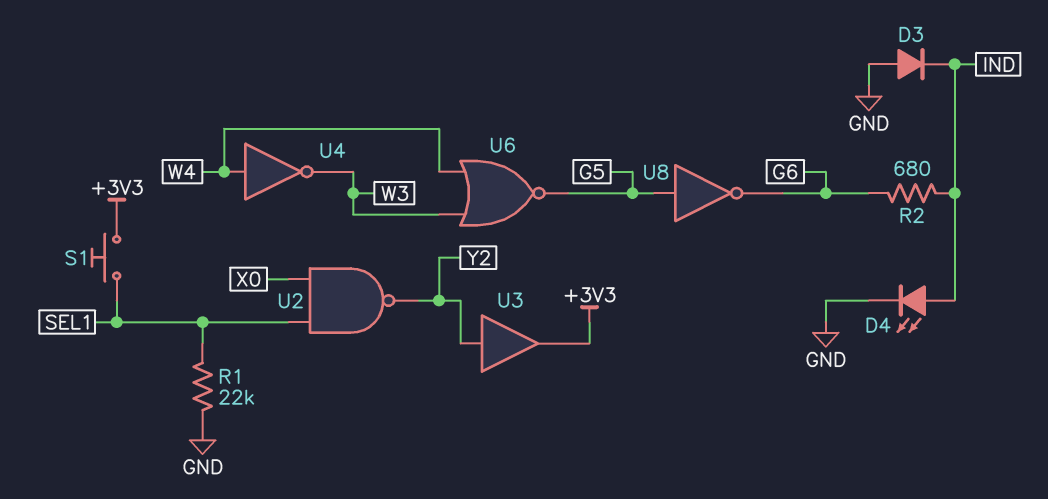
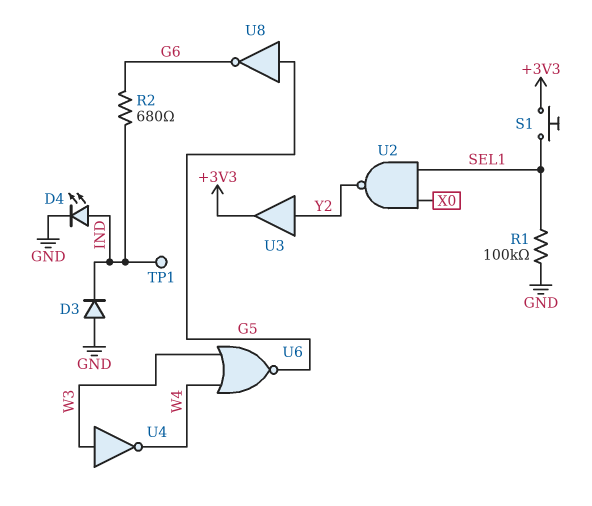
R1: 22k (GND, SEL1) -> 100k (GND, SEL1)
TP1: none -> test point (IND)
U4: NOT (in W4, out W3) -> NOT (in W3, out W4)

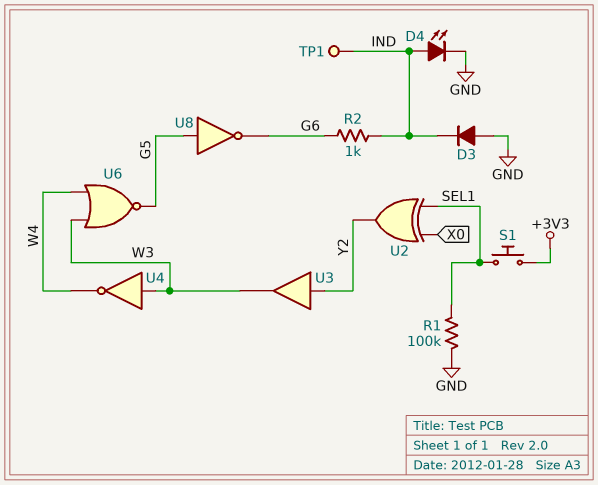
R2: 680 (G6, IND) -> 1k (G6, IND)
U2: NAND (in SEL1, in X0, out Y2) -> XOR (in SEL1, in X0, out Y2)
U3: buffer (in Y2, out +3V3) -> buffer (in Y2, out W3)

